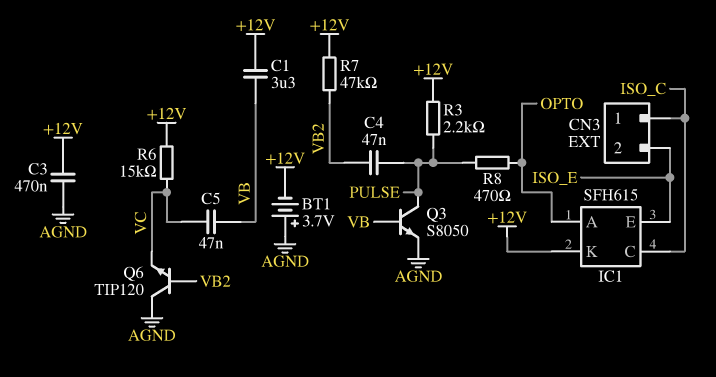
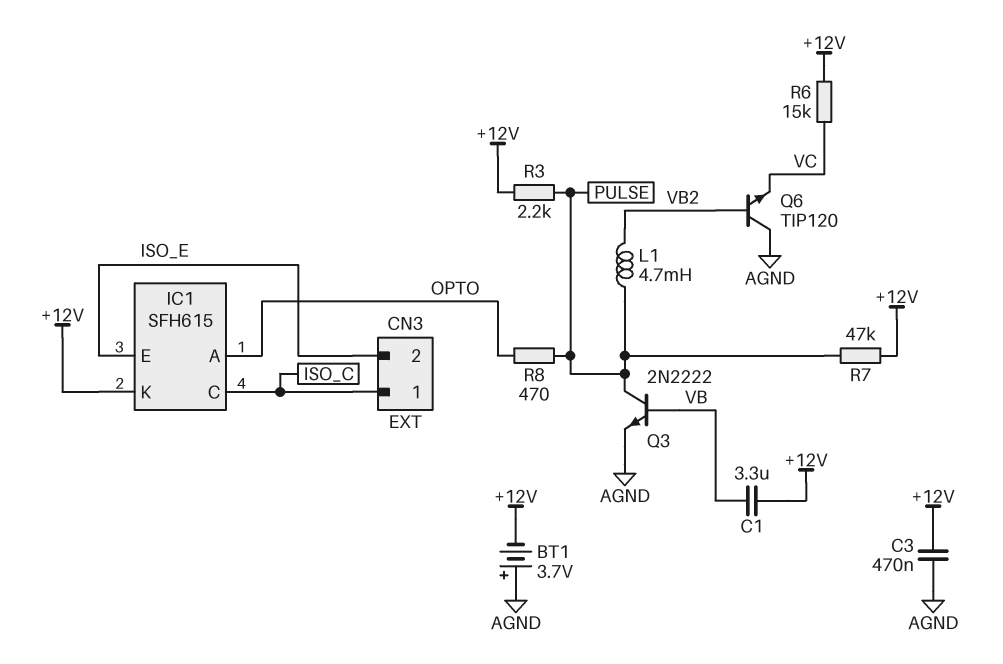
C4: 47nF (PULSE, VB2) -> none
C5: 47nF (VB, VC) -> none
L1: none -> 4.7mH (PULSE, VB2)
Q3: NPN S8050 (B VB, C PULSE, E AGND) -> NPN 2N2222 (B VB, C PULSE, E AGND)
R7: 47k (+12V, VB2) -> 47k (+12V, PULSE)

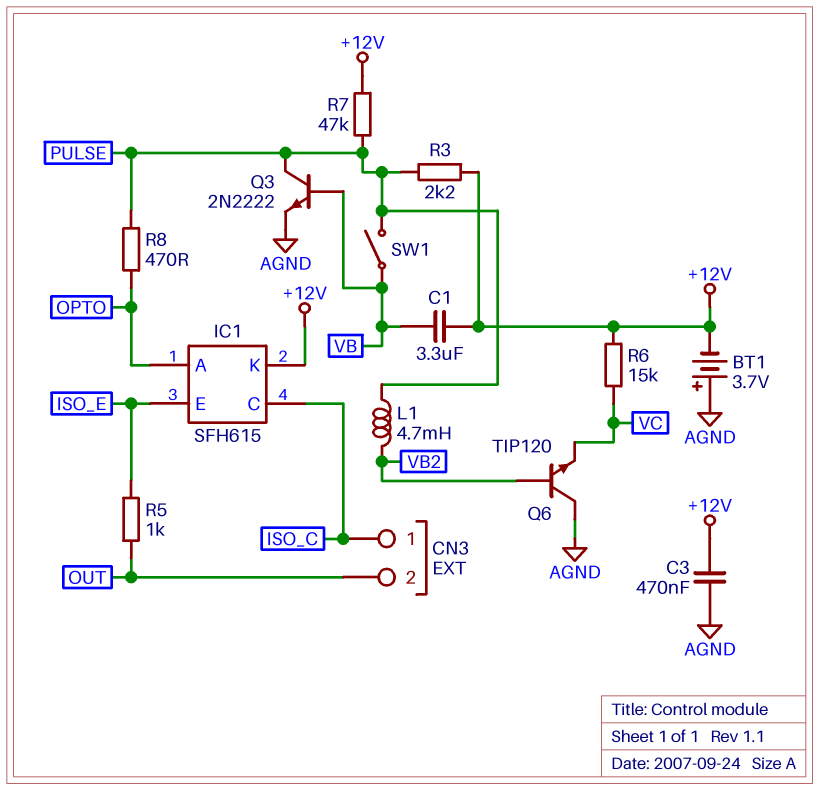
CN3 pin 2: ISO_E -> OUT
R5: none -> 1k (ISO_E, OUT)
SW1: none -> switch (PULSE, VB)

